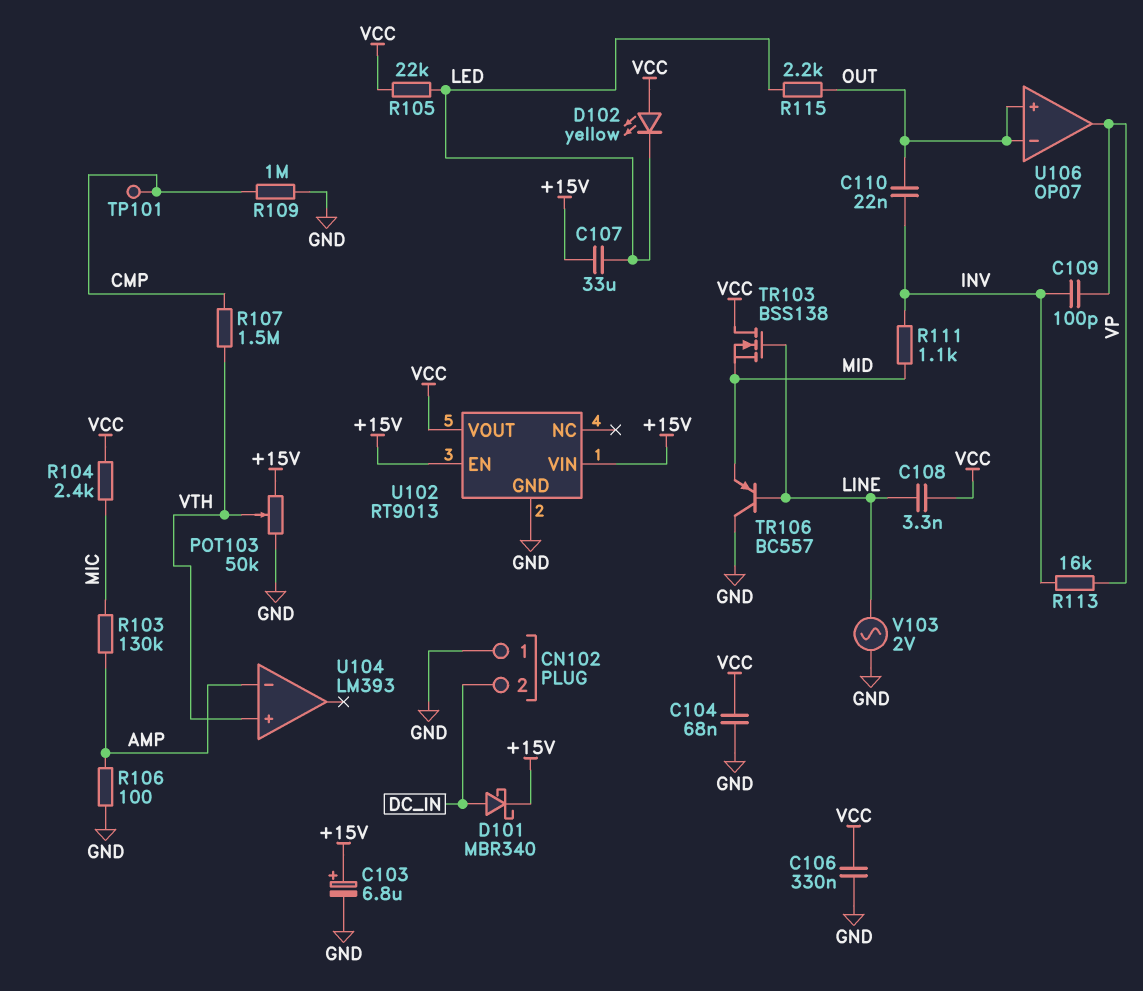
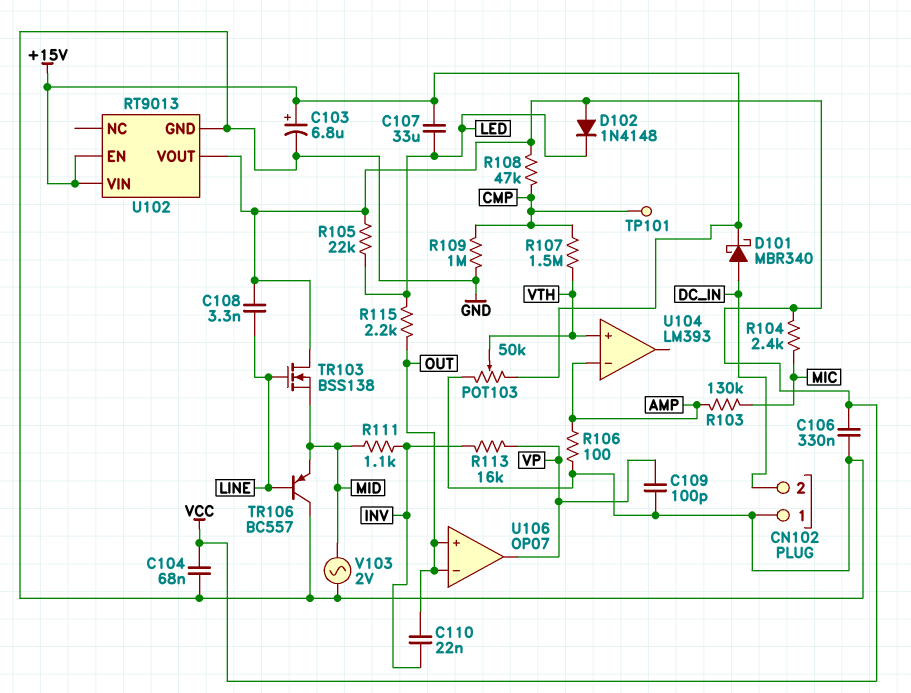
C109: 100pF (INV, VP) -> 100pF (GND, VP)
D102: LED yellow (A VCC, K LED) -> diode 1N4148 (A VCC, K LED)
R108: none -> 47k (CMP, VCC)
V103: AC 2V (GND, LINE) -> AC 2V (GND, MID)

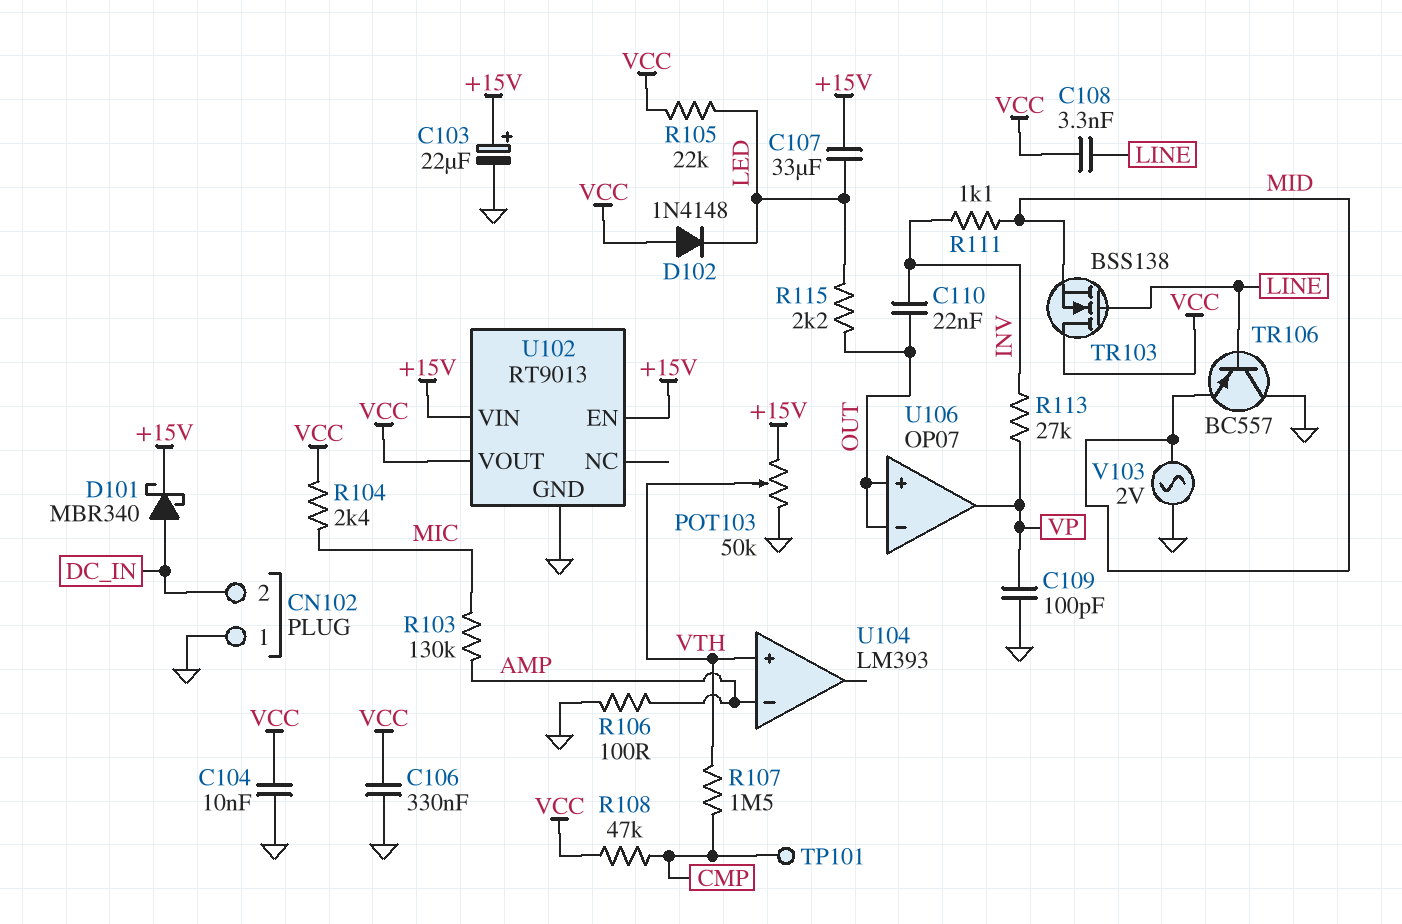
C103: 6.8uF (plus +15V, minus GND) -> 22uF (plus +15V, minus GND)
C104: 68nF (GND, VCC) -> 10nF (GND, VCC)
R109: 1M (CMP, GND) -> none
R113: 16k (INV, VP) -> 27k (INV, VP)

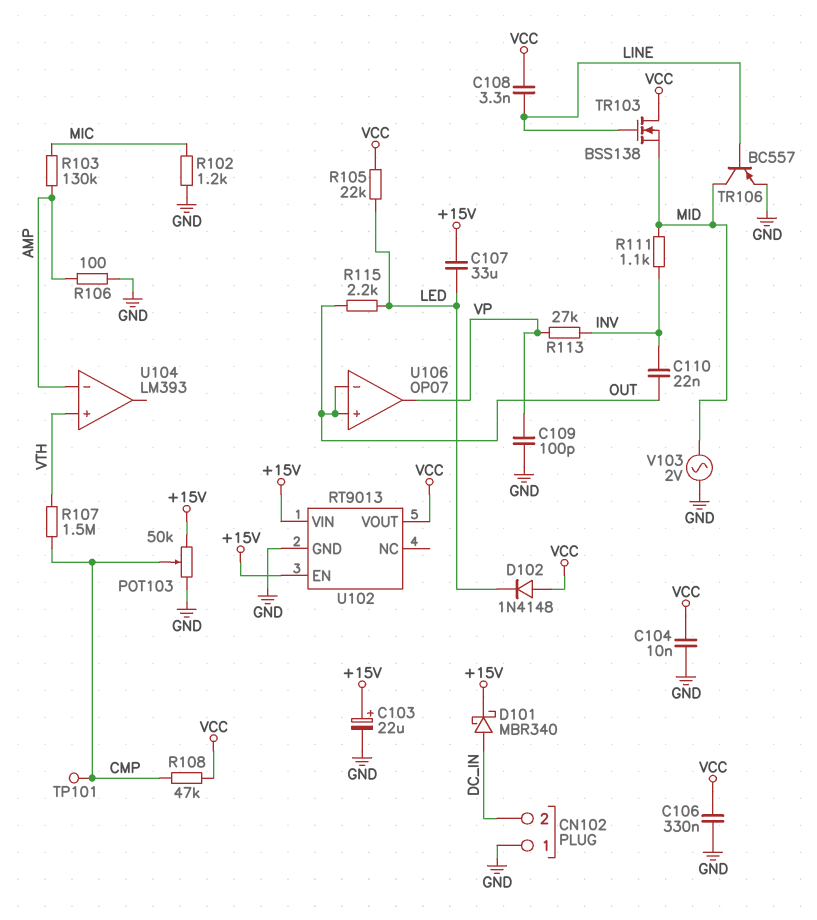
POT103: 50k (+15V, GND, wiper VTH) -> 50k (+15V, GND, wiper CMP)
R102: none -> 1.2k (GND, MIC)
R104: 2.4k (MIC, VCC) -> none
TR106: PNP BC557 (B LINE, C GND, E MID) -> PNP BC557 (B LINE, C MID, E GND)

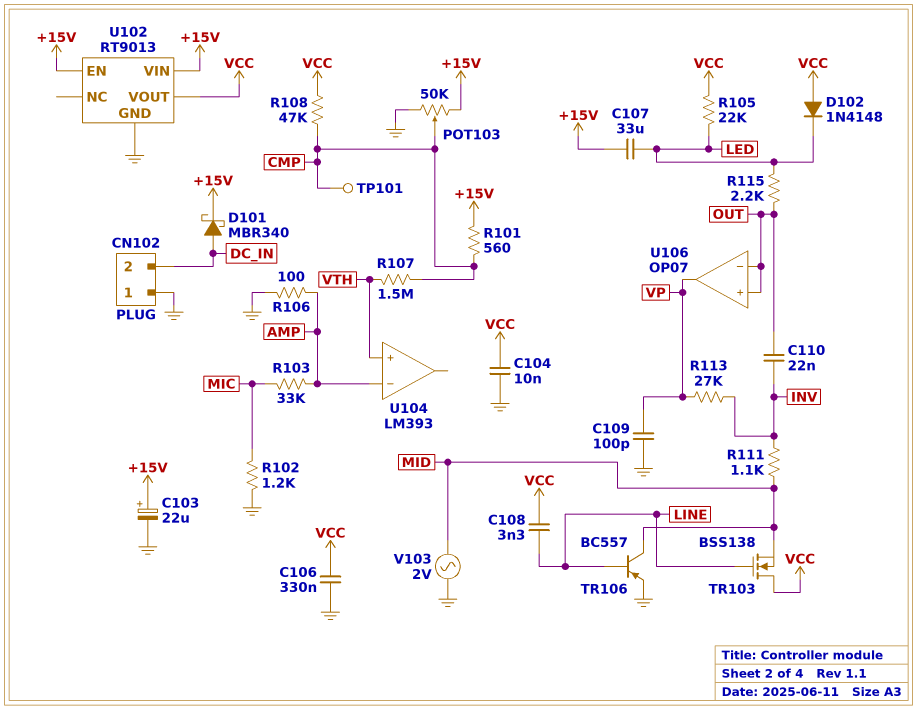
R101: none -> 560 (+15V, CMP)
R103: 130k (AMP, MIC) -> 33k (AMP, MIC)

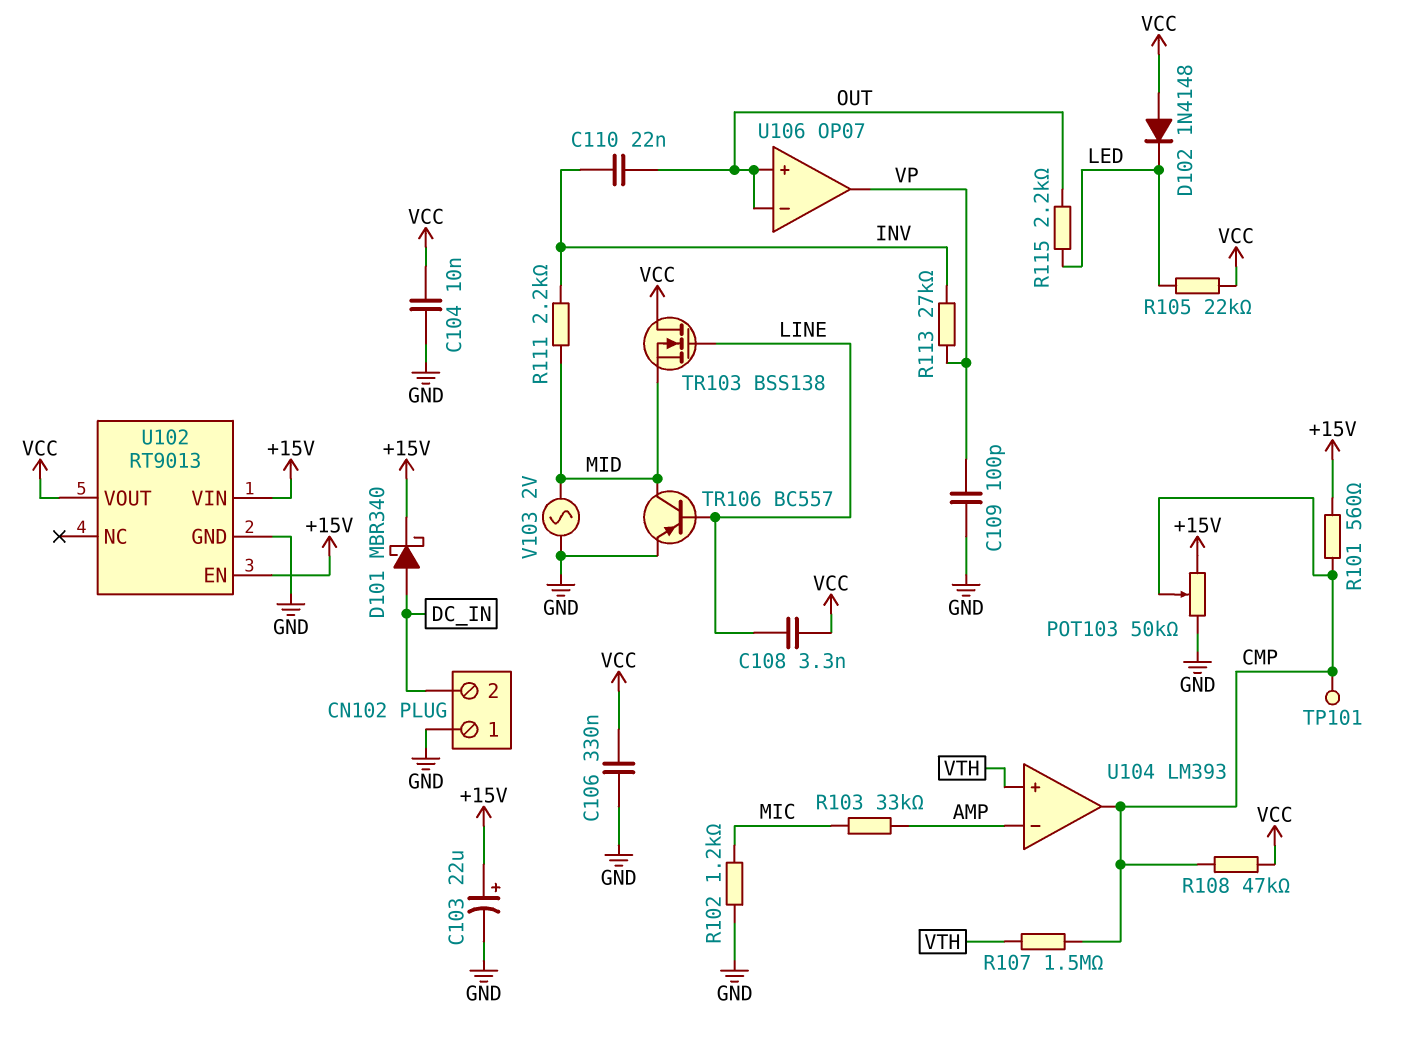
C107: 33uF (+15V, LED) -> none
R106: 100 (AMP, GND) -> none
R111: 1.1k (INV, MID) -> 2.2k (INV, MID)
U104 pin out: none -> CMP

